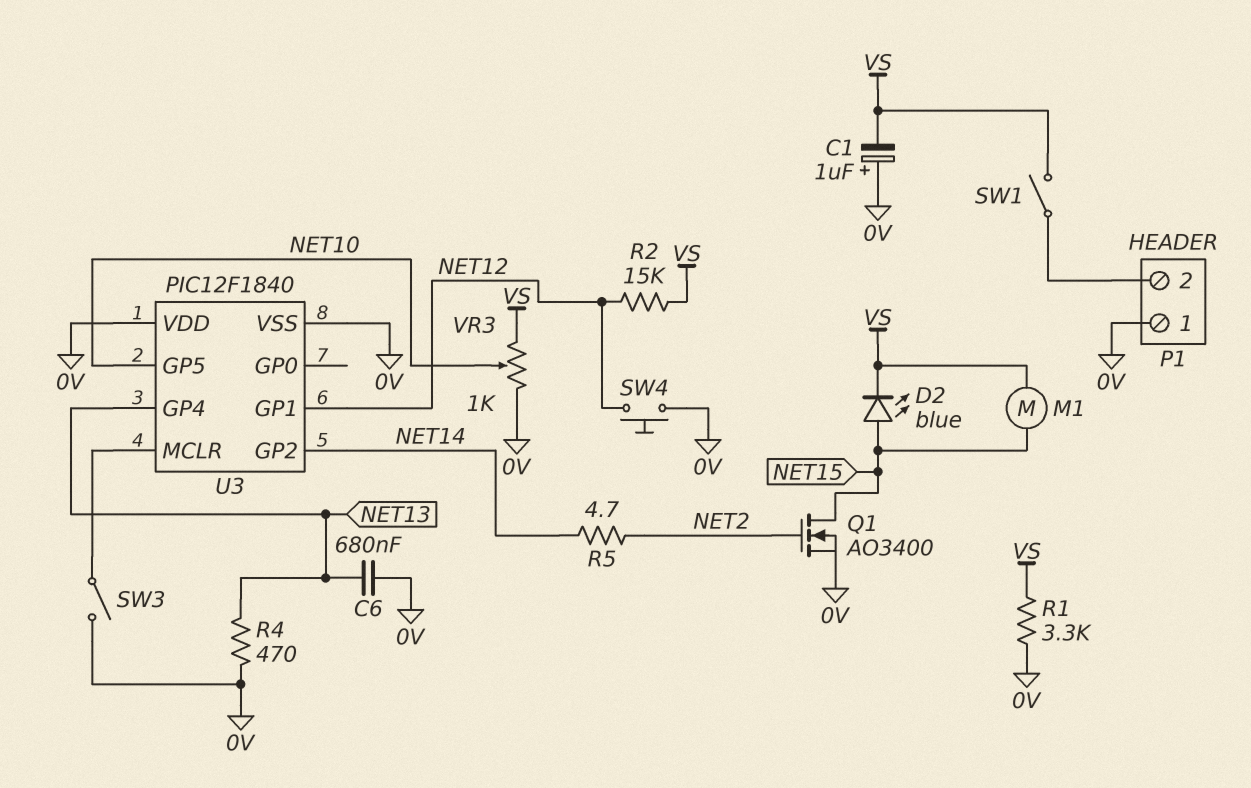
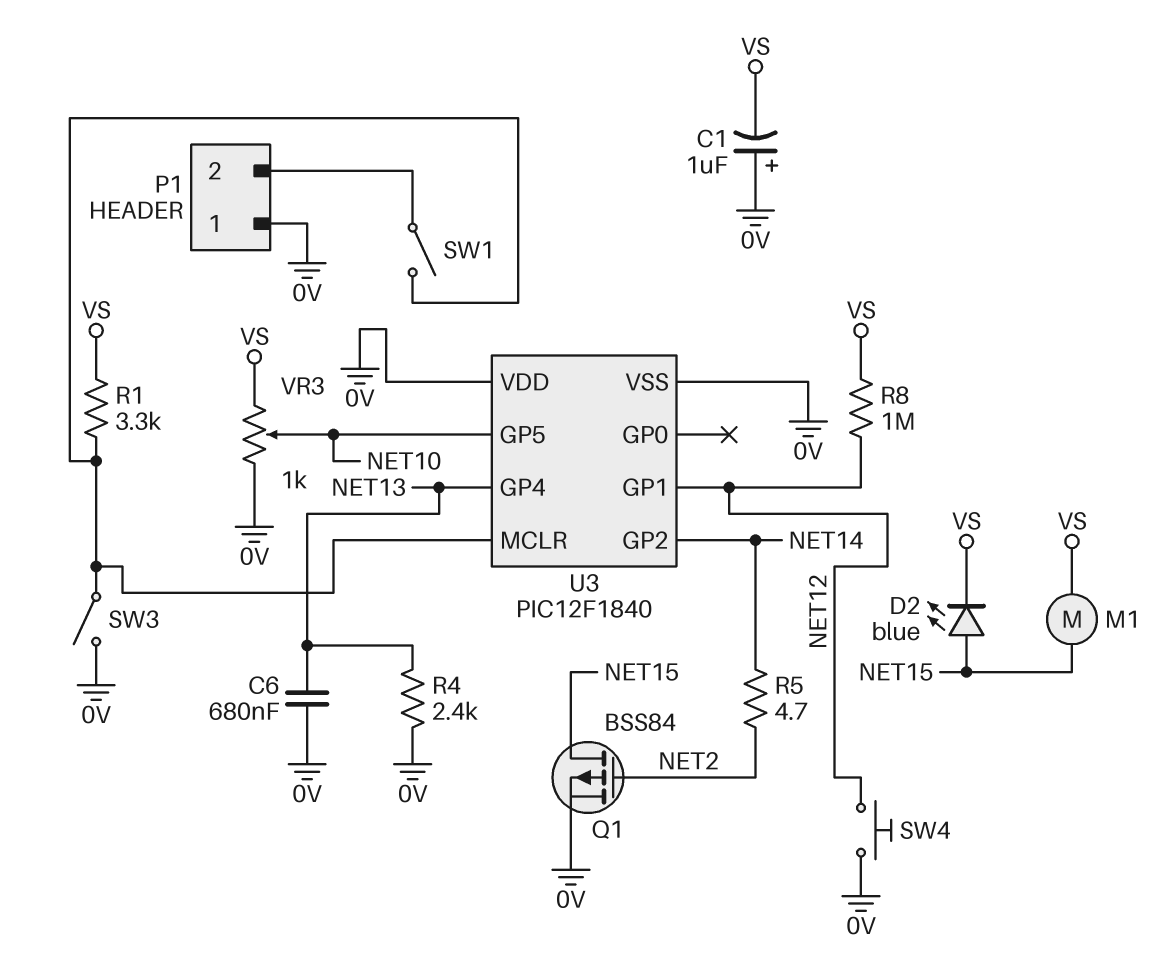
Q1: NMOS AO3400 (G NET2, D NET15, S 0V) -> PMOS BSS84 (G NET2, D NET15, S 0V)
R1: 3.3k (0V, VS) -> 3.3k (U3/MCLR, VS)
R2: 15k (NET12, VS) -> none
R4: 470 (0V, NET13) -> 2.4k (0V, NET13)
R8: none -> 1M (NET12, VS)
SW1: switch (P1/2, VS) -> switch (P1/2, U3/MCLR)

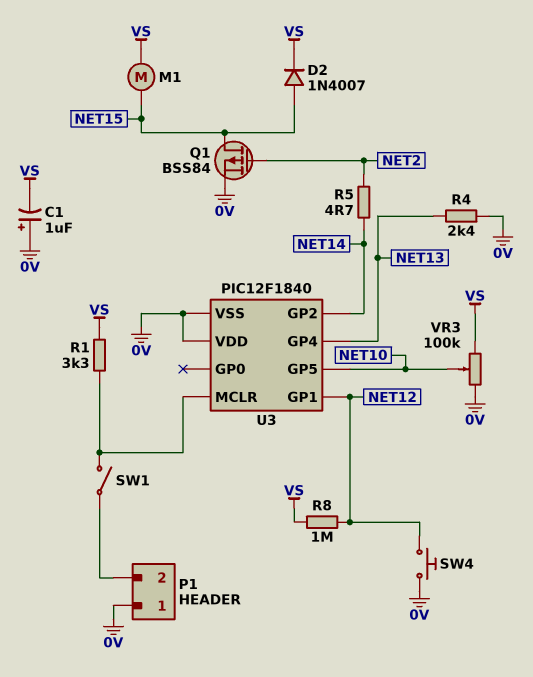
C6: 680nF (0V, NET13) -> none
D2: LED blue (A NET15, K VS) -> diode 1N4007 (A NET15, K VS)
SW3: switch (0V, U3/MCLR) -> none
VR3: 1k (0V, VS, wiper NET10) -> 100k (0V, VS, wiper NET10)

